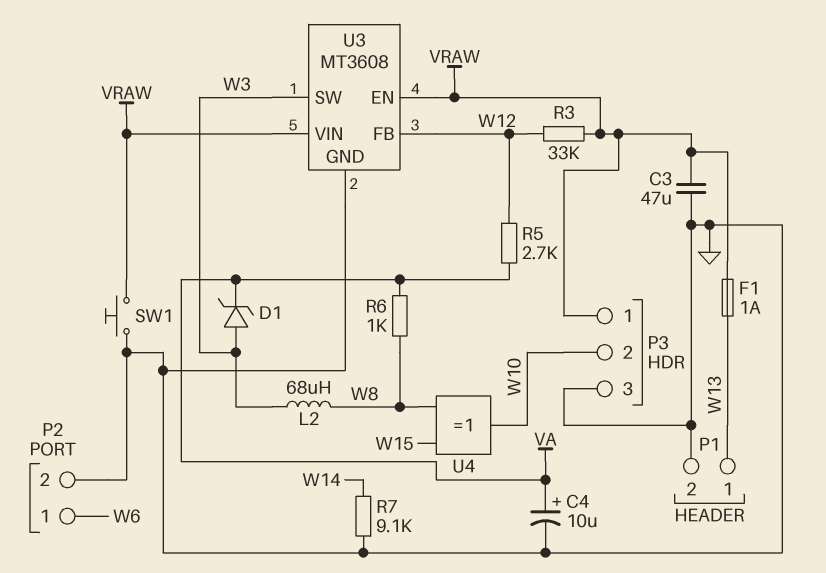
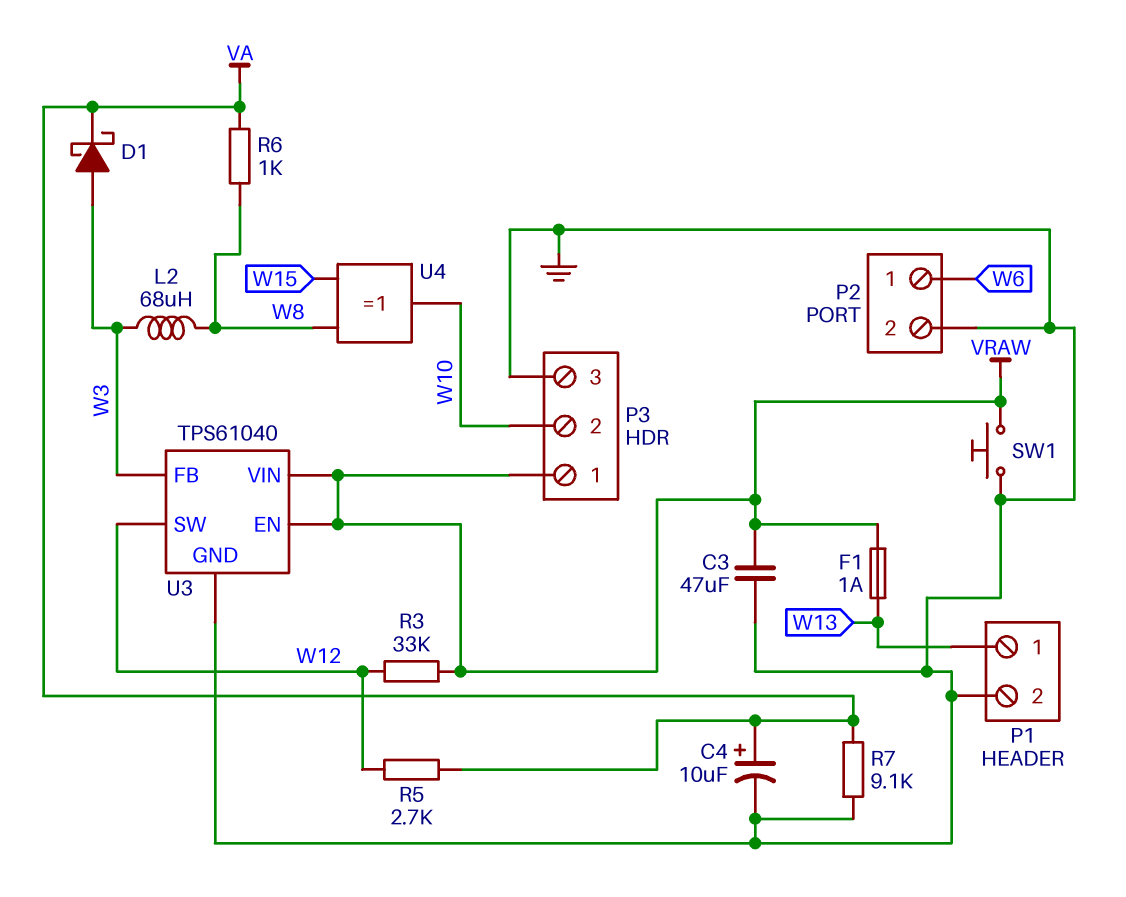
D1: zener (A W3, K VA) -> schottky (A W3, K VA)
R7: 9.1k (GND, W14) -> 9.1k (GND, VA)
U3: MT3608 -> TPS61040
U3 pin FB: W12 -> W3
U3 pin SW: W3 -> W12

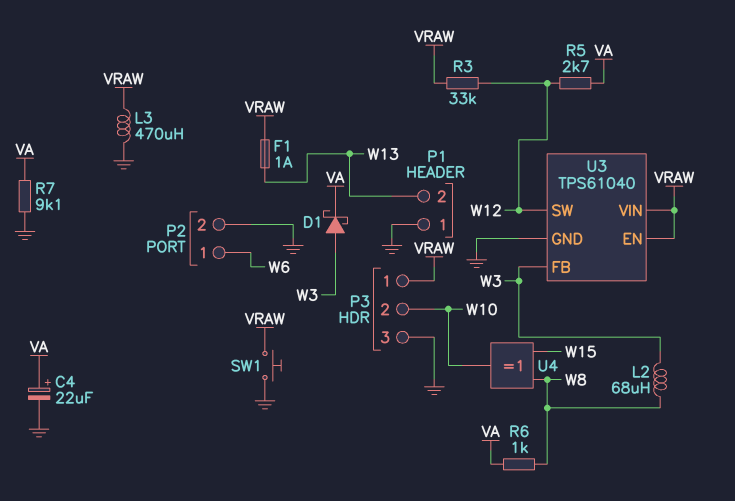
C3: 47uF (GND, VRAW) -> none
C4: 10uF (plus VA, minus GND) -> 22uF (plus VA, minus GND)
L3: none -> 470uH (GND, VRAW)
P1 pin 1: W13 -> GND
P1 pin 2: GND -> W13

